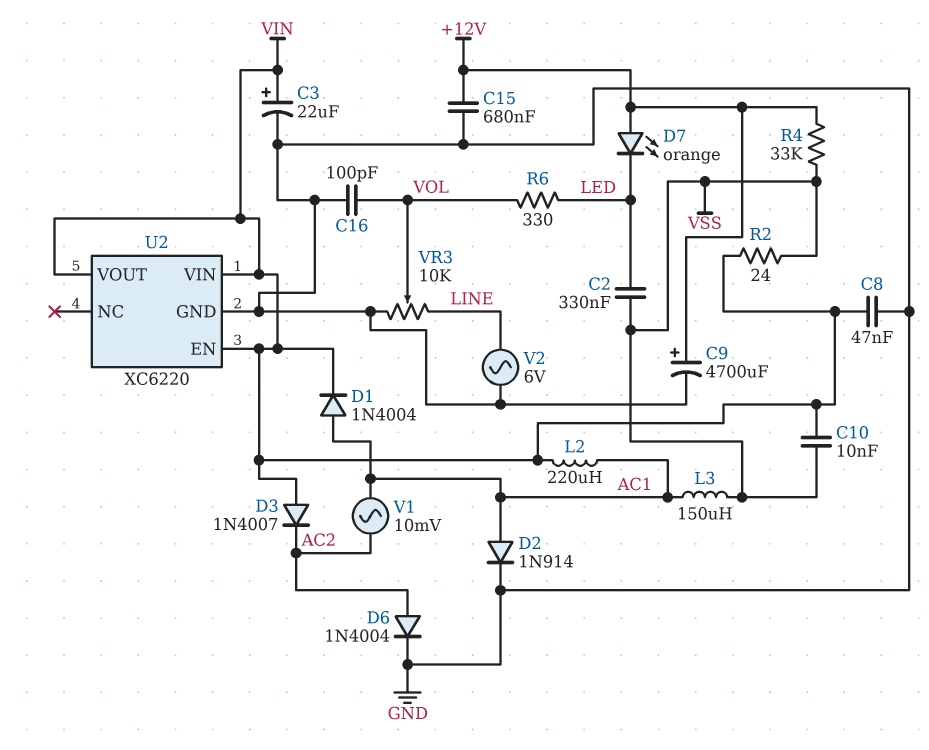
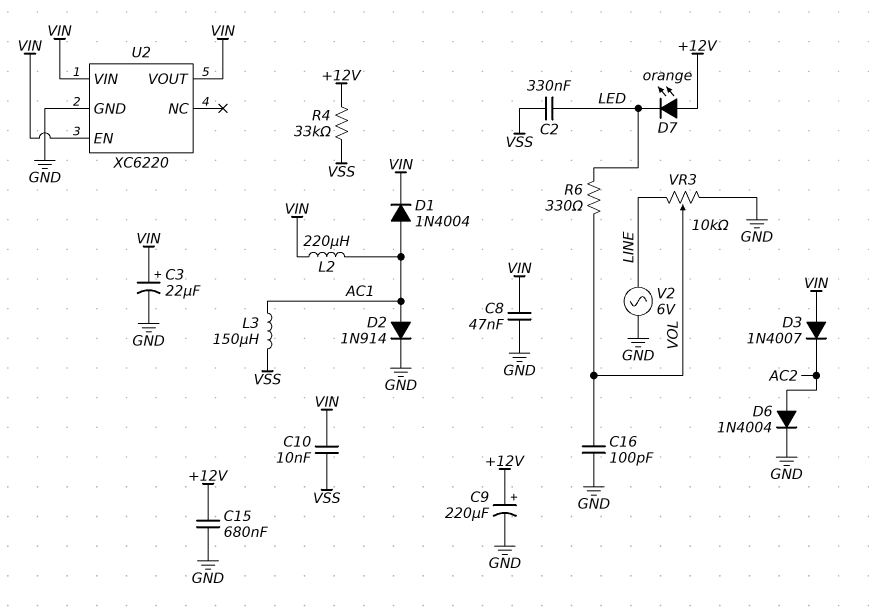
C9: 4700uF (plus +12V, minus GND) -> 220uF (plus +12V, minus GND)
R2: 24 (VIN, VSS) -> none
V1: AC 10mV (AC1, AC2) -> none

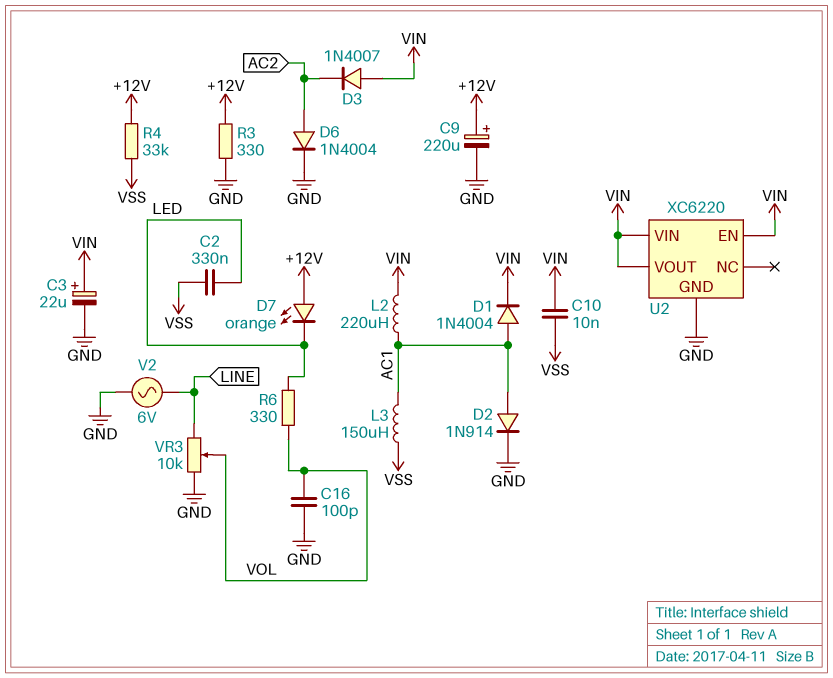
C8: 47nF (GND, VIN) -> none
C15: 680nF (+12V, GND) -> none
R3: none -> 330 (+12V, GND)

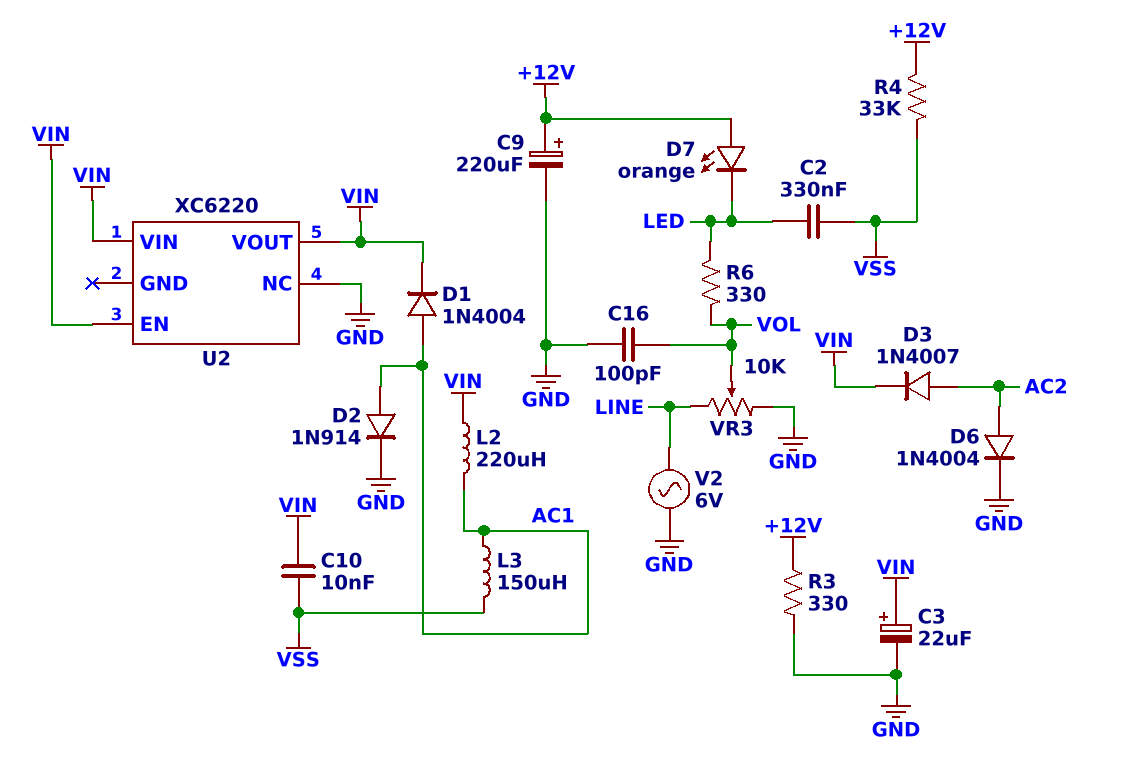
D3: diode 1N4007 (A VIN, K AC2) -> diode 1N4007 (A AC2, K VIN)
U2 pin GND: GND -> none
U2 pin NC: none -> GND

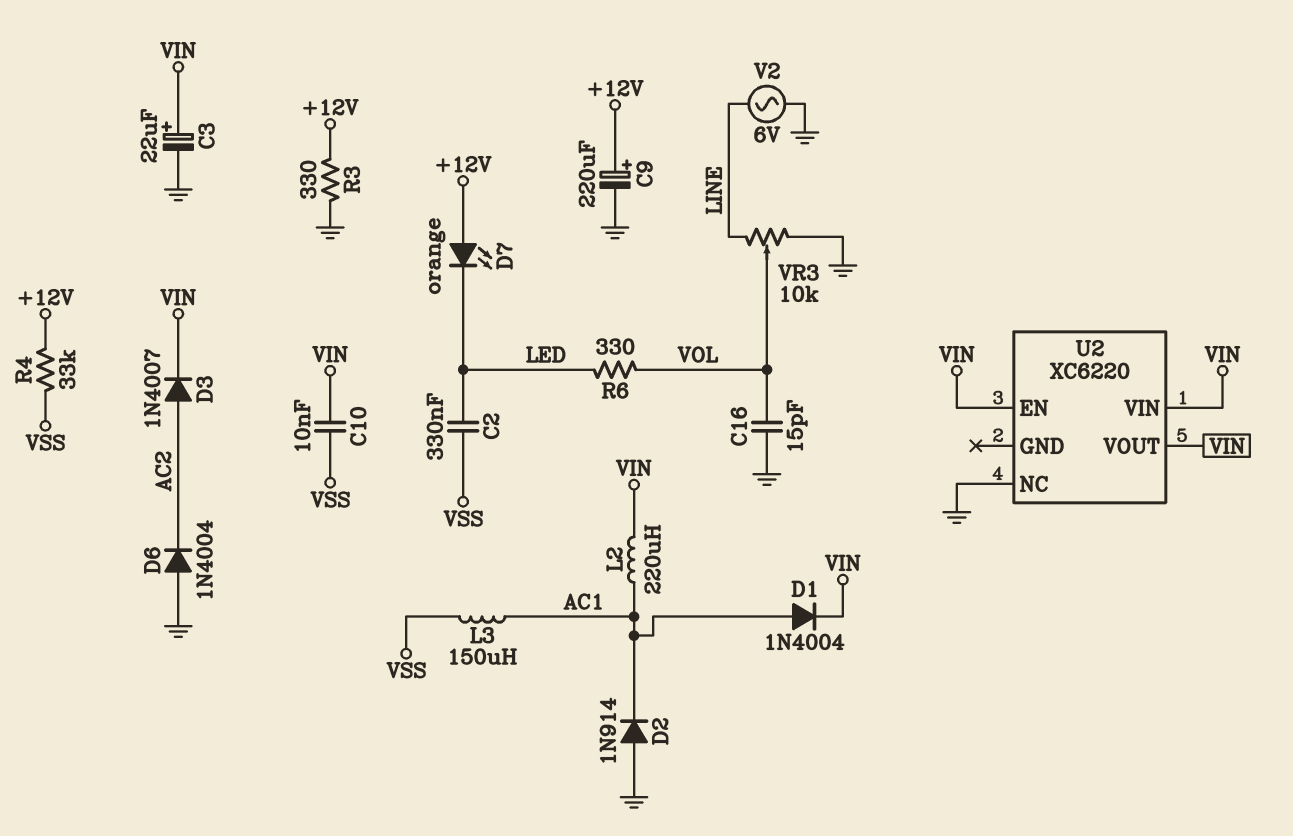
C16: 100pF (GND, VOL) -> 15pF (GND, VOL)
D2: diode 1N914 (A AC1, K GND) -> diode 1N914 (A GND, K AC1)
D6: diode 1N4004 (A AC2, K GND) -> diode 1N4004 (A GND, K AC2)

